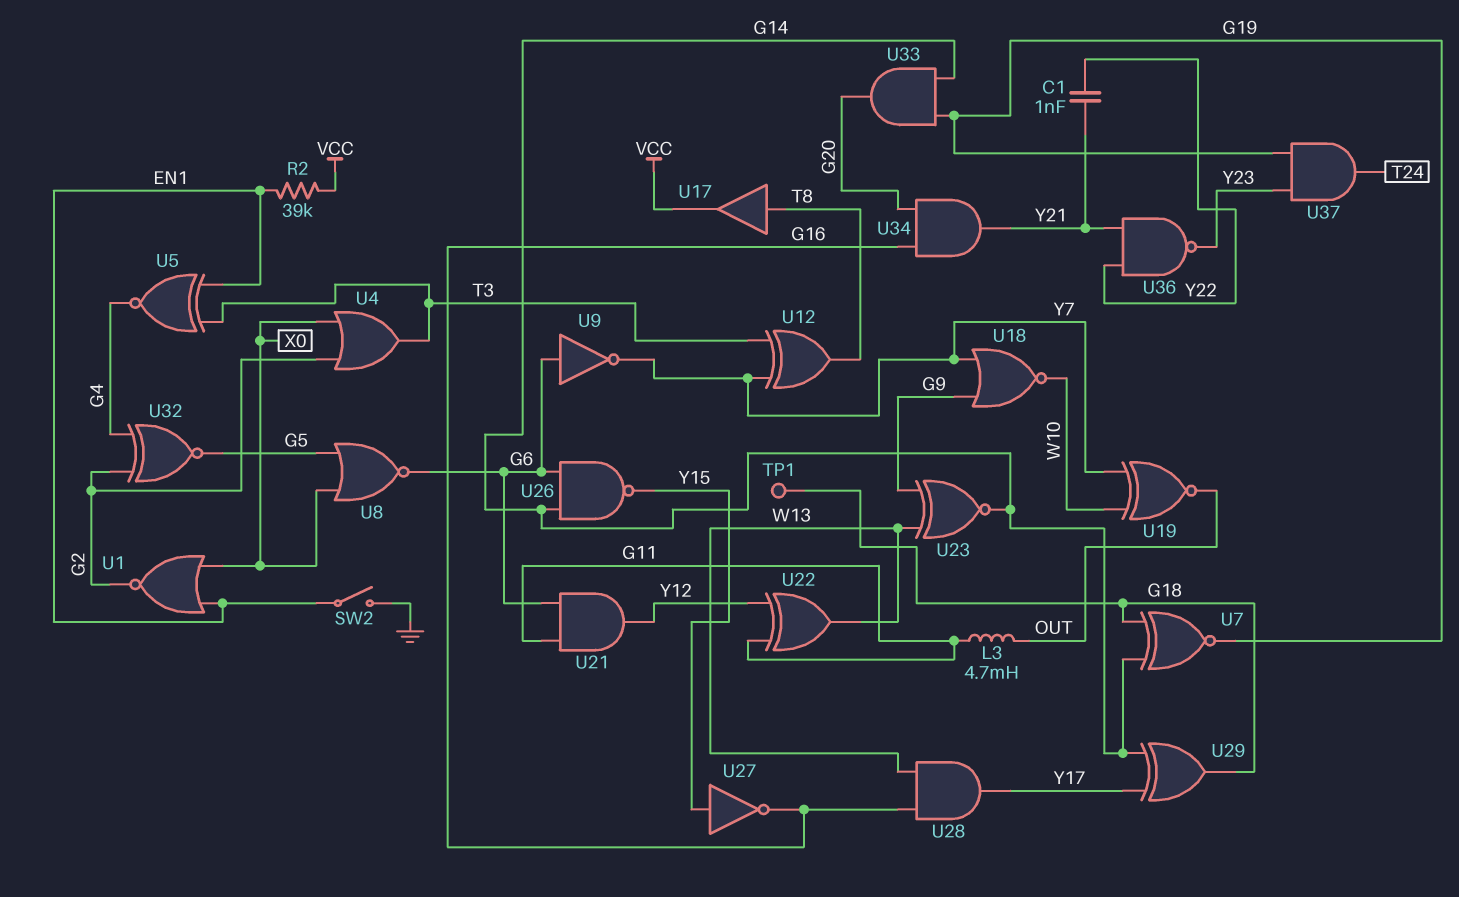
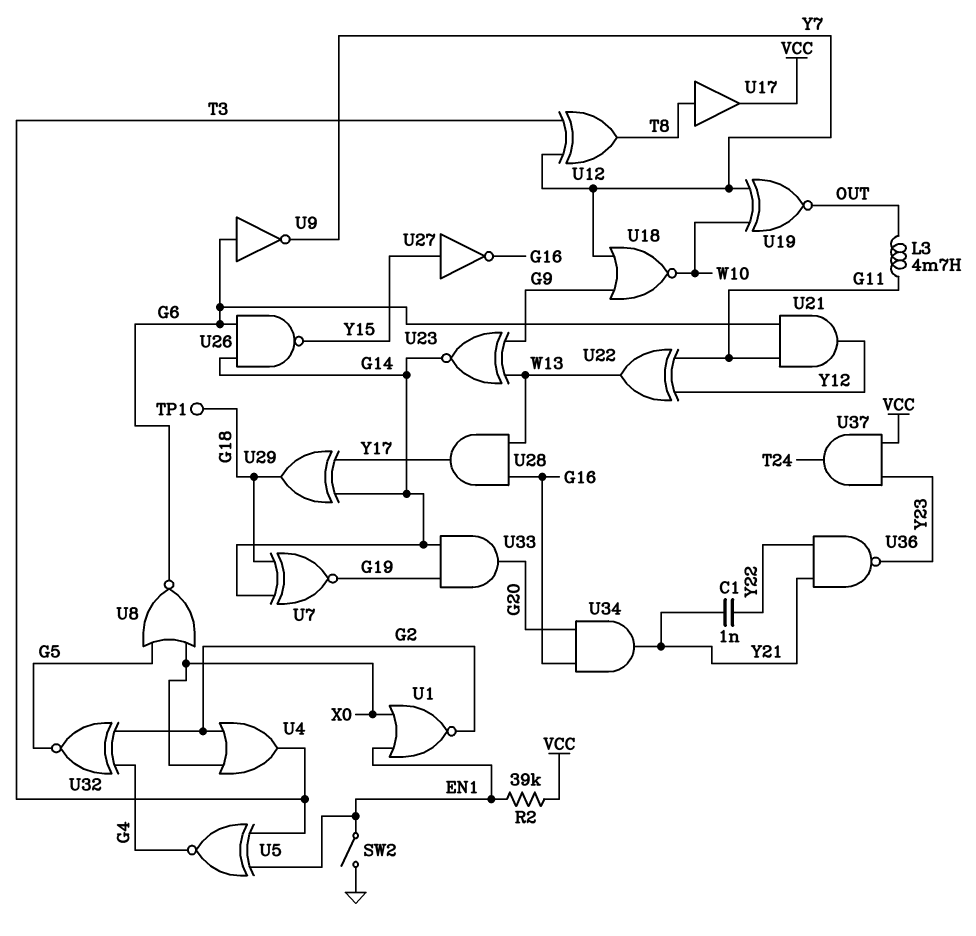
U37: AND (in G19, in Y23, out T24) -> AND (in VCC, in Y23, out T24)

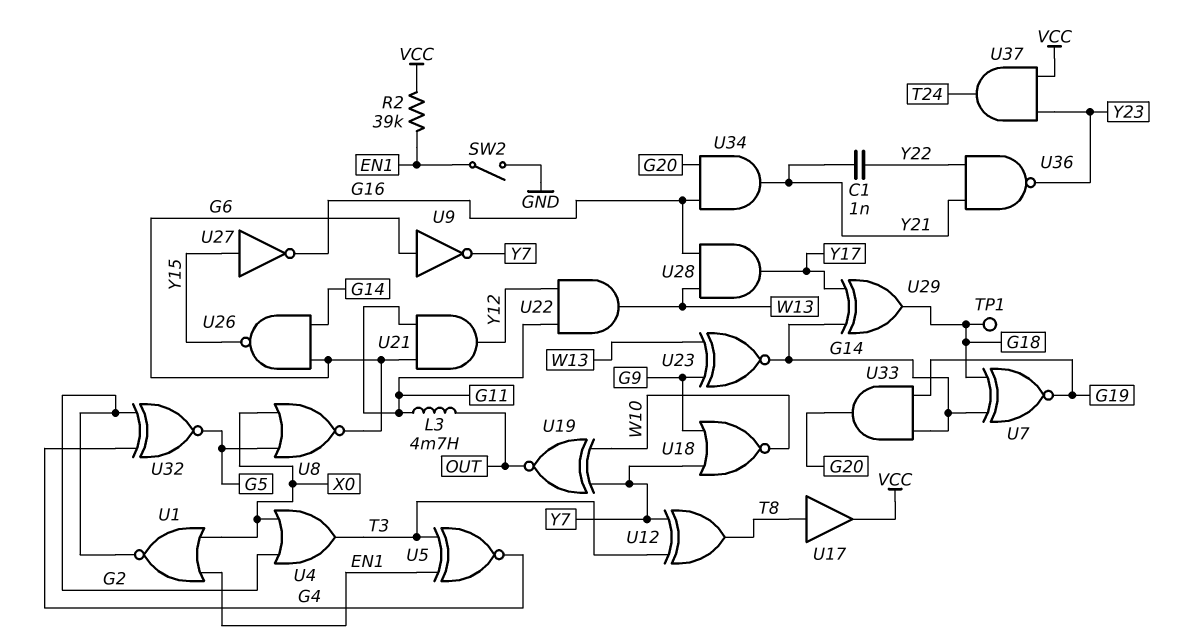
U22: XOR (in G11, in Y12, out W13) -> AND (in G11, in Y12, out W13)

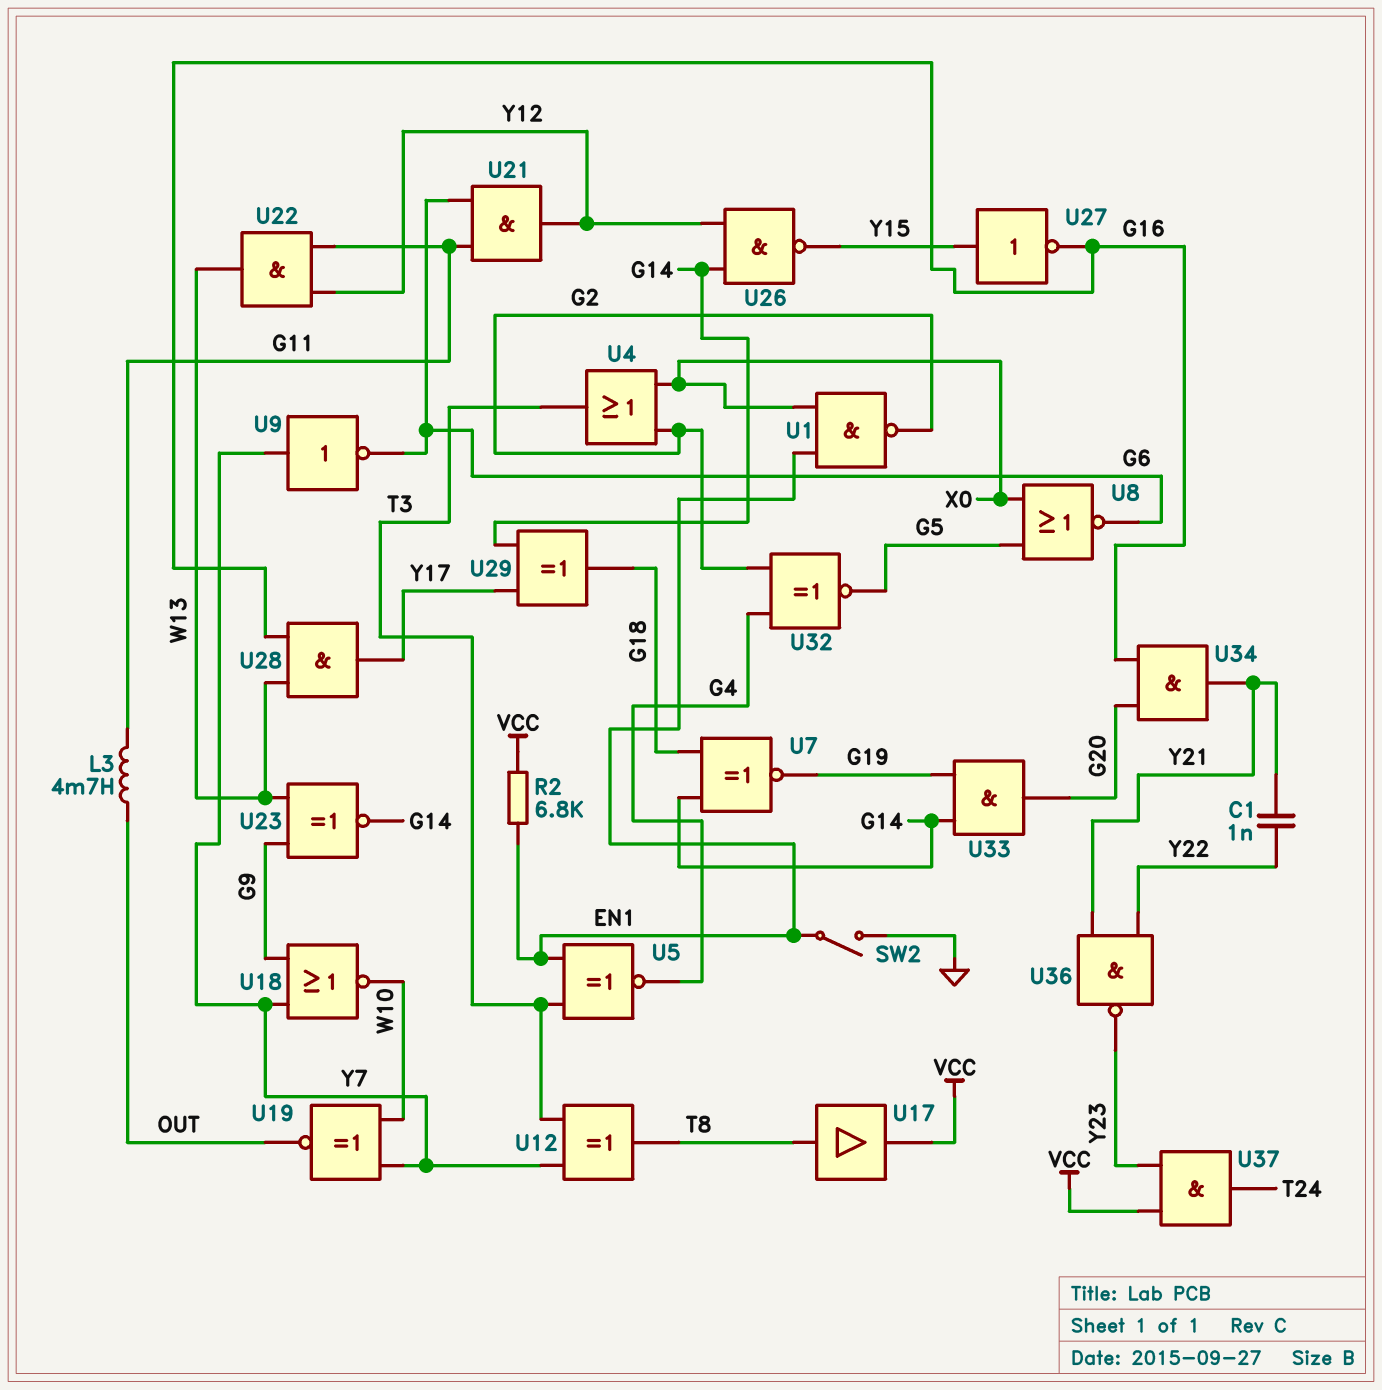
R2: 39k (EN1, VCC) -> 6.8k (EN1, VCC)
TP1: test point (G18) -> none
U1: NOR (in EN1, in X0, out G2) -> NAND (in EN1, in X0, out G2)
U9: NOT (in G6, out Y7) -> NOT (in Y7, out G6)
U26: NAND (in G6, in G14, out Y15) -> NAND (in G14, in Y12, out Y15)

